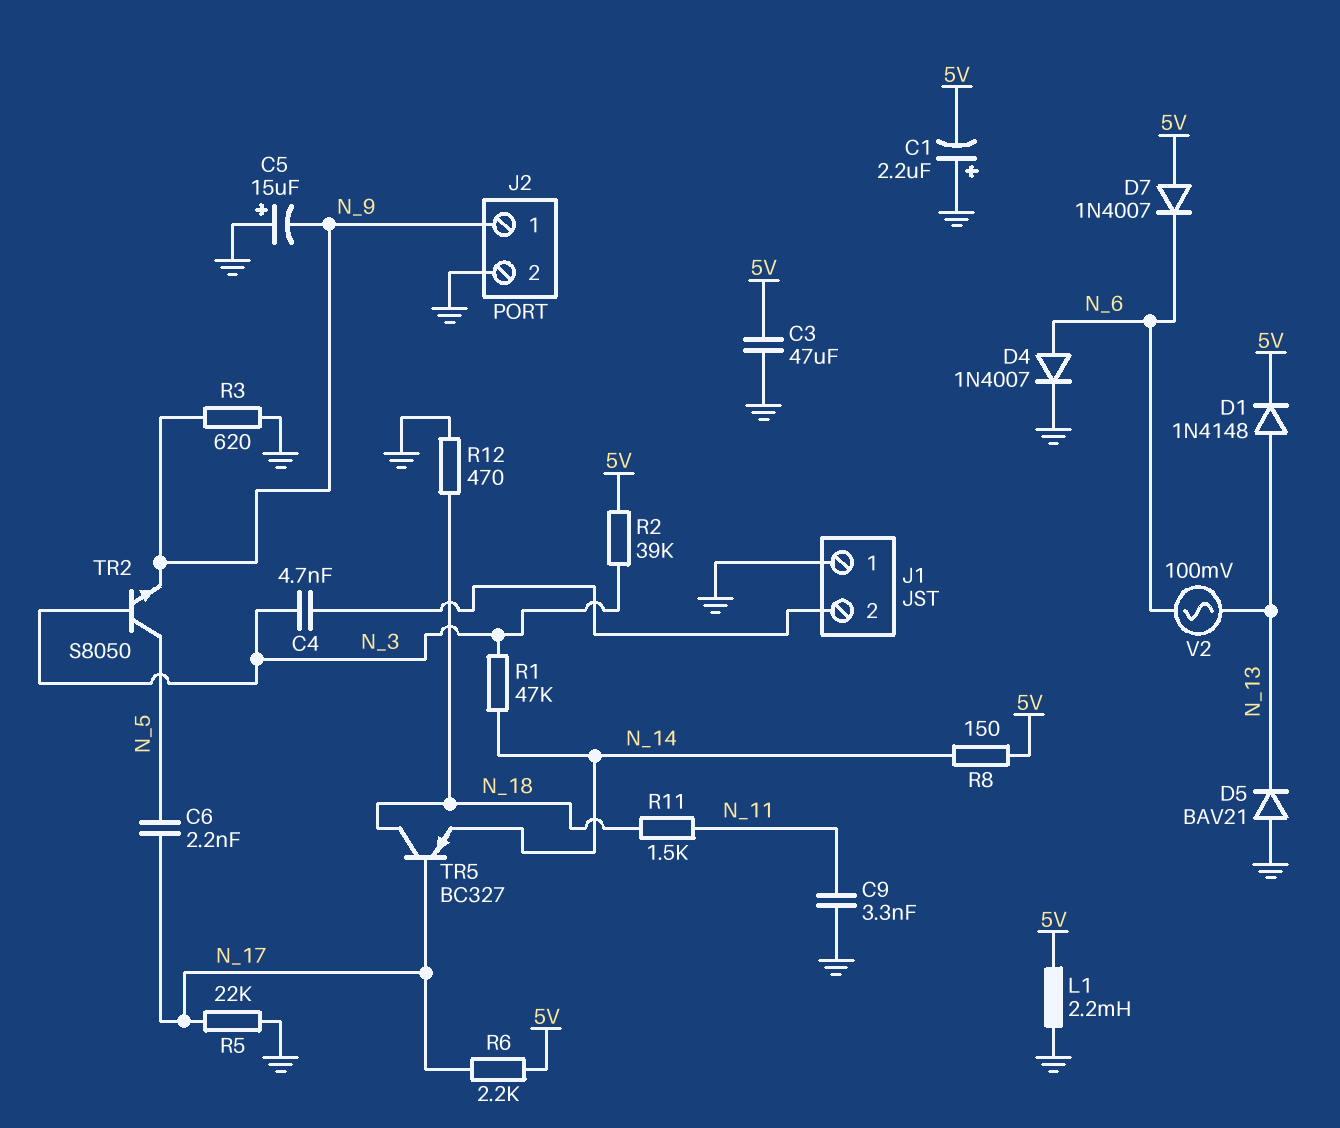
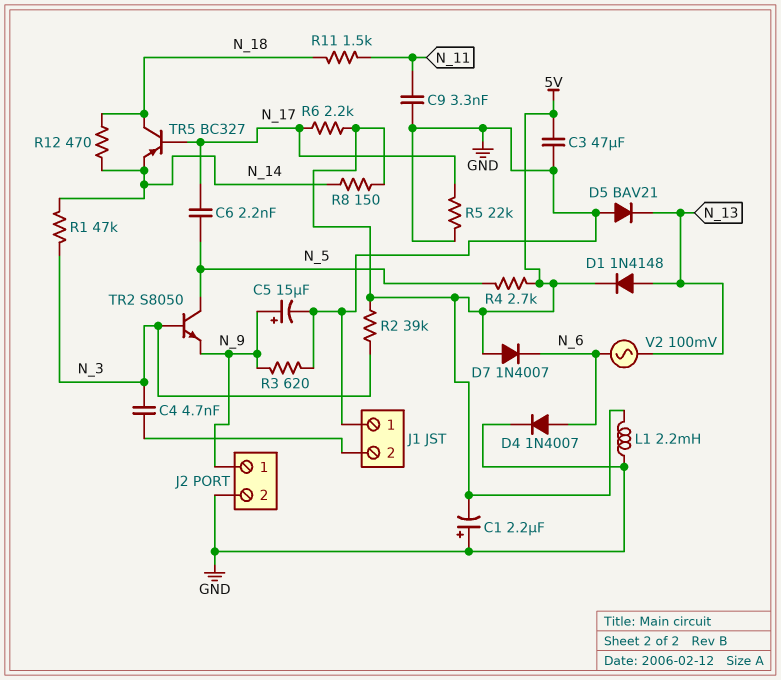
C5: 15uF (plus GND, minus N_9) -> 15uF (plus N_9, minus GND)
R4: none -> 2.7k (5V, N_5)
R12: 470 (GND, N_18) -> 470 (N_14, N_18)

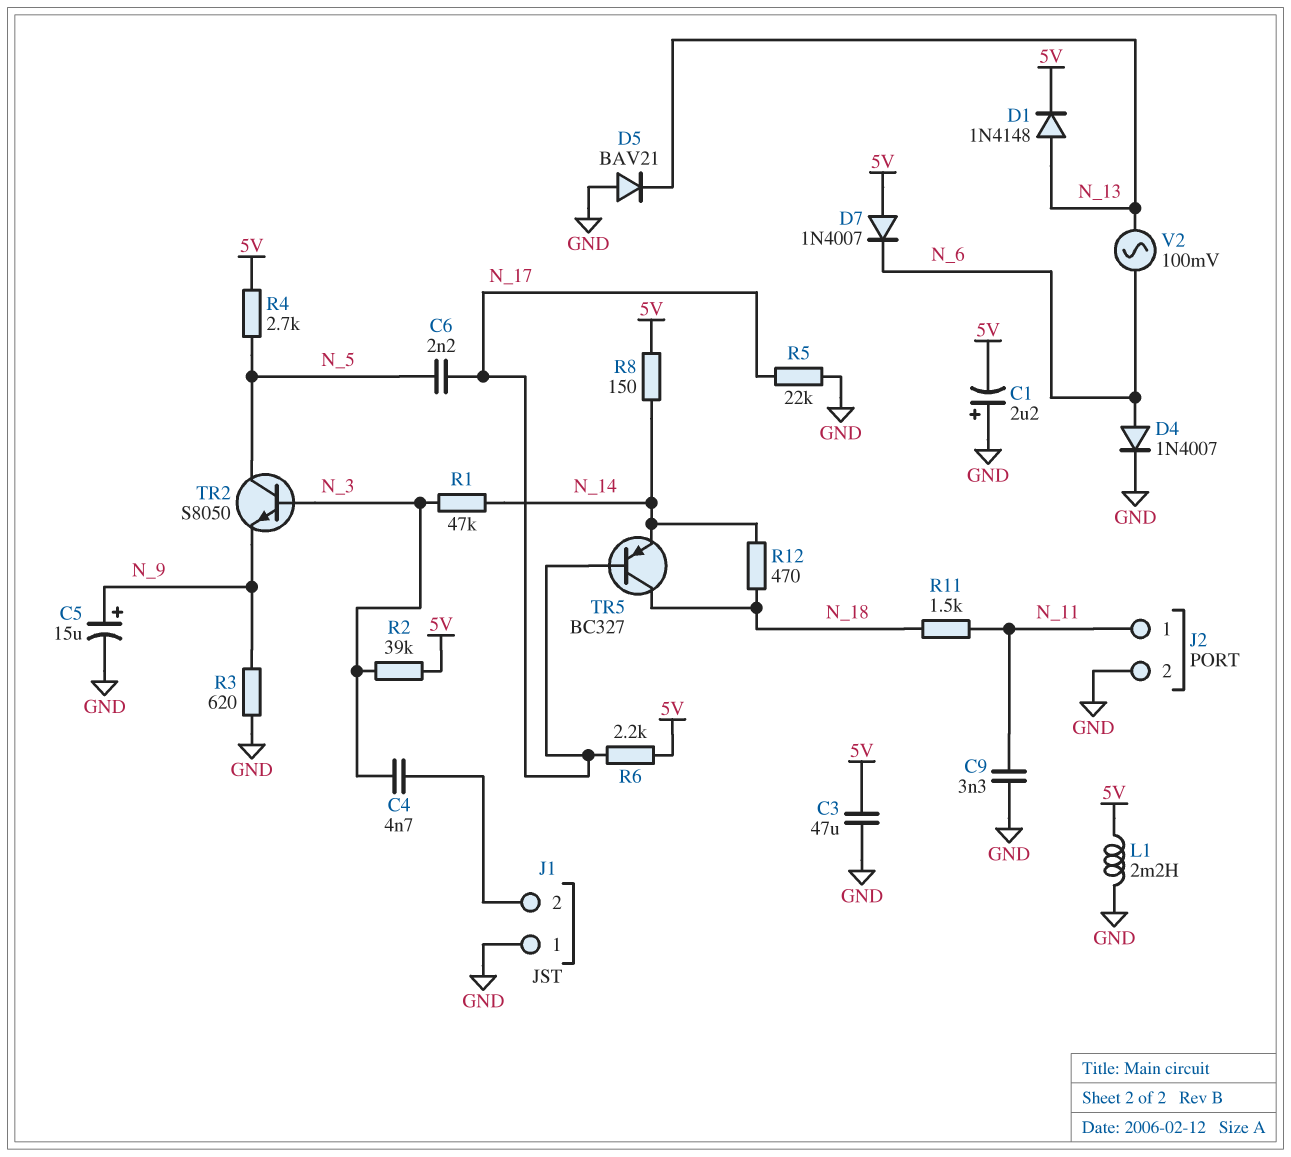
J2 pin 1: N_9 -> N_11

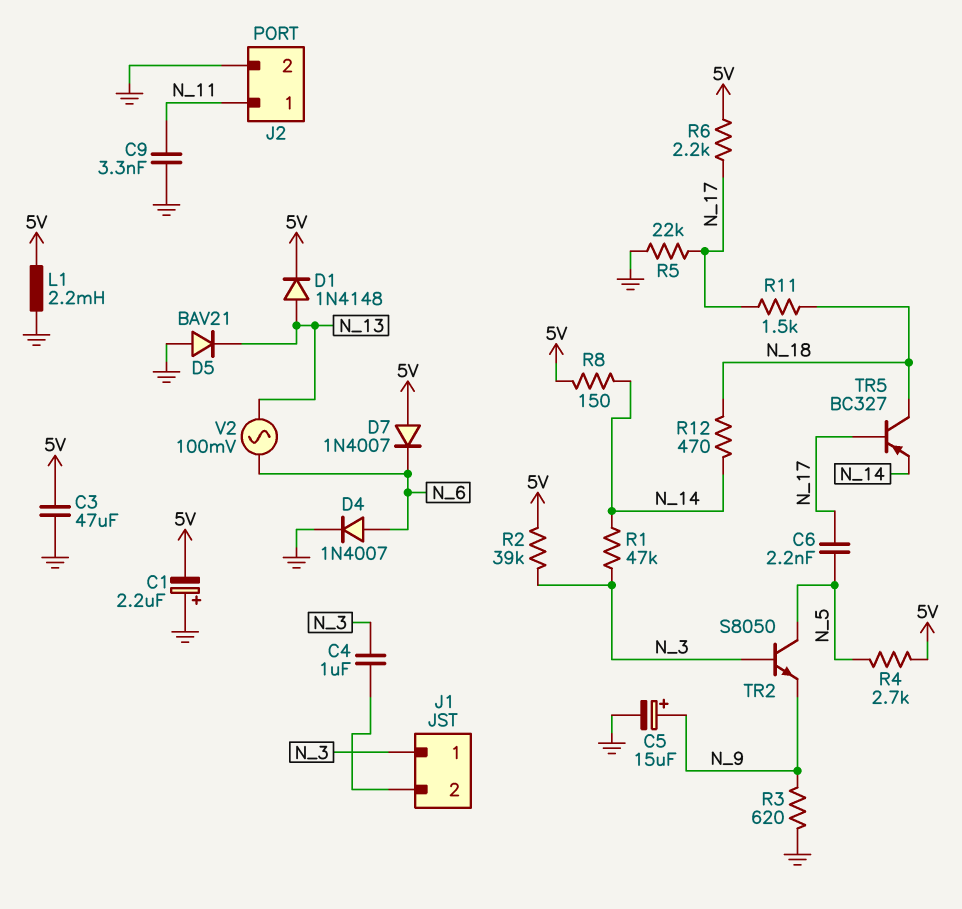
C4: 4.7nF (J1/2, N_3) -> 1uF (J1/2, N_3)
J1 pin 1: GND -> N_3
R11: 1.5k (N_11, N_18) -> 1.5k (N_17, N_18)

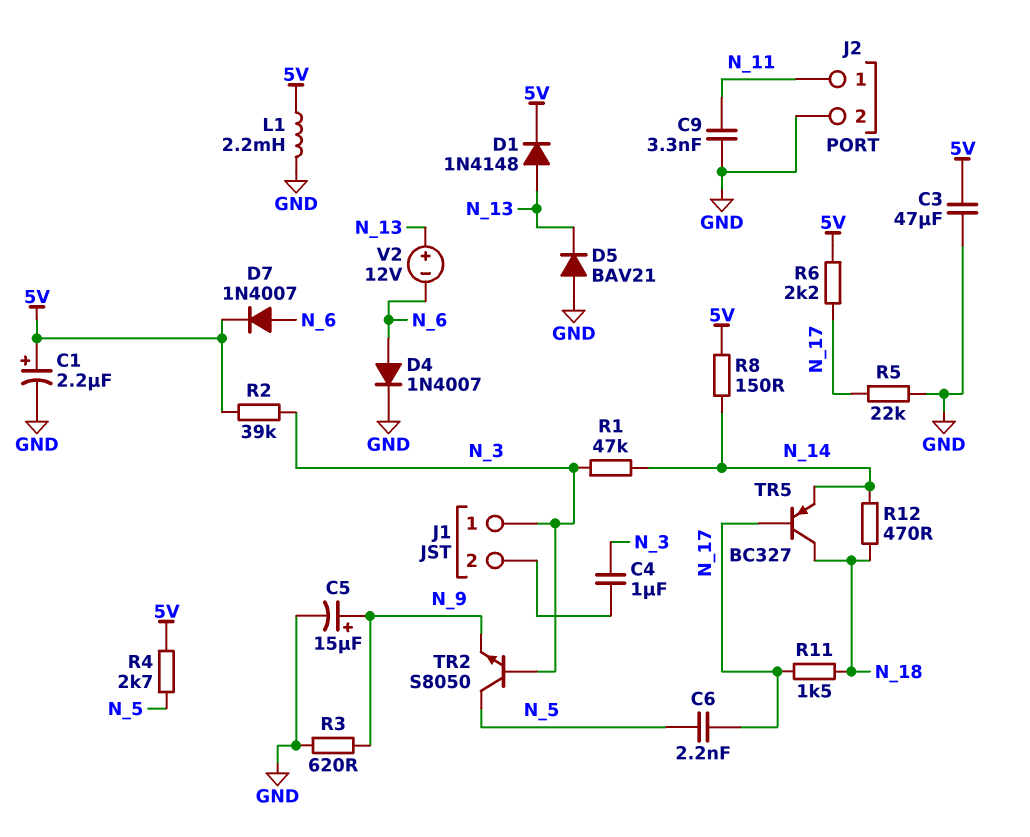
C1: 2.2uF (plus GND, minus 5V) -> 2.2uF (plus 5V, minus GND)
D7: diode 1N4007 (A 5V, K N_6) -> diode 1N4007 (A N_6, K 5V)
V2: AC 100mV (N_6, N_13) -> 12V (plus N_13, minus N_6)

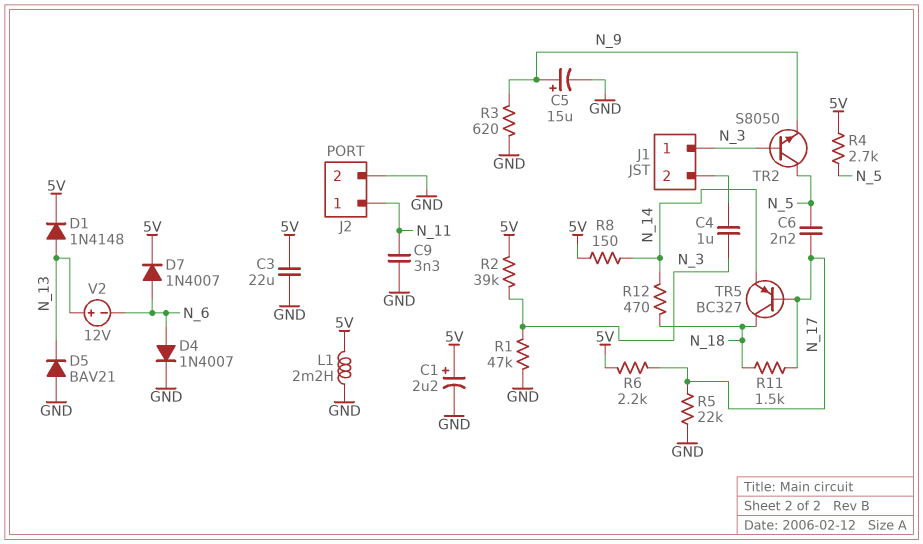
C3: 47uF (5V, GND) -> 22uF (5V, GND)
R1: 47k (N_3, N_14) -> 47k (GND, N_3)

